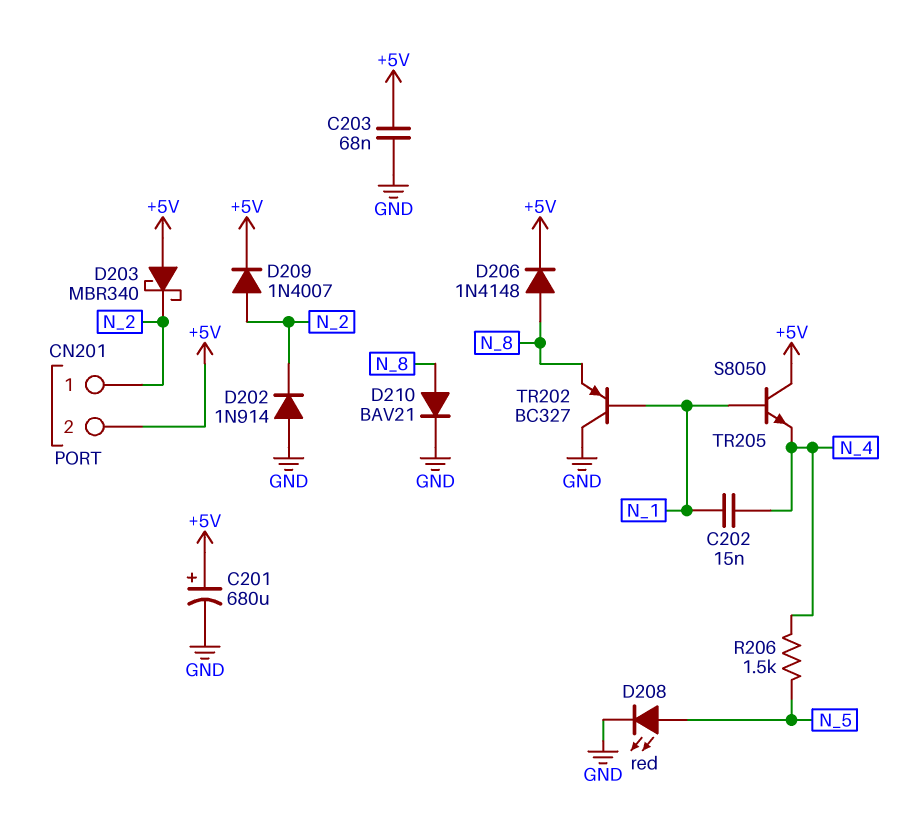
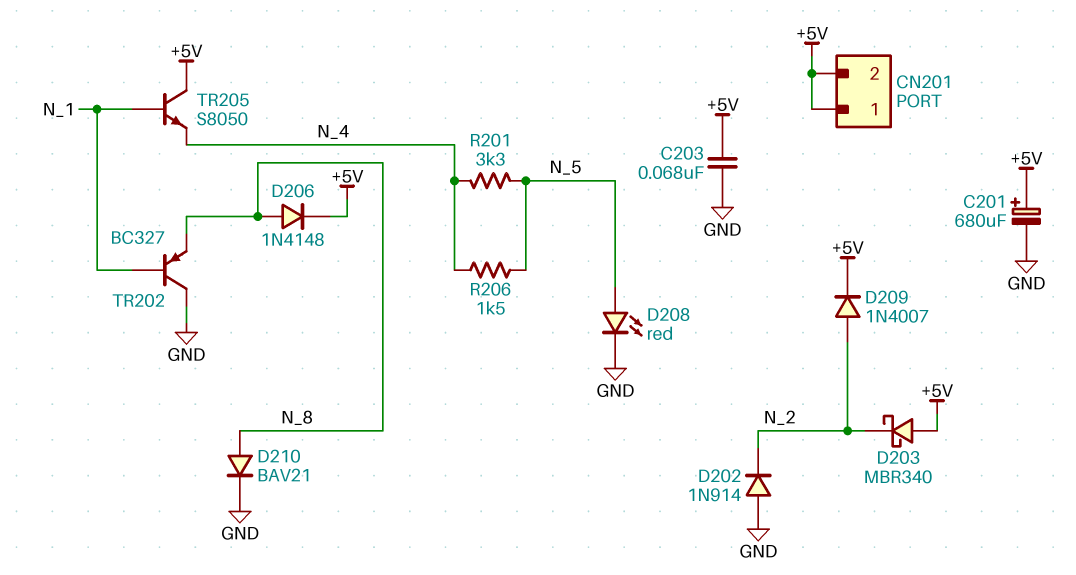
C202: 15nF (N_1, N_4) -> none
CN201 pin 1: N_2 -> +5V
R201: none -> 3.3k (N_4, N_5)

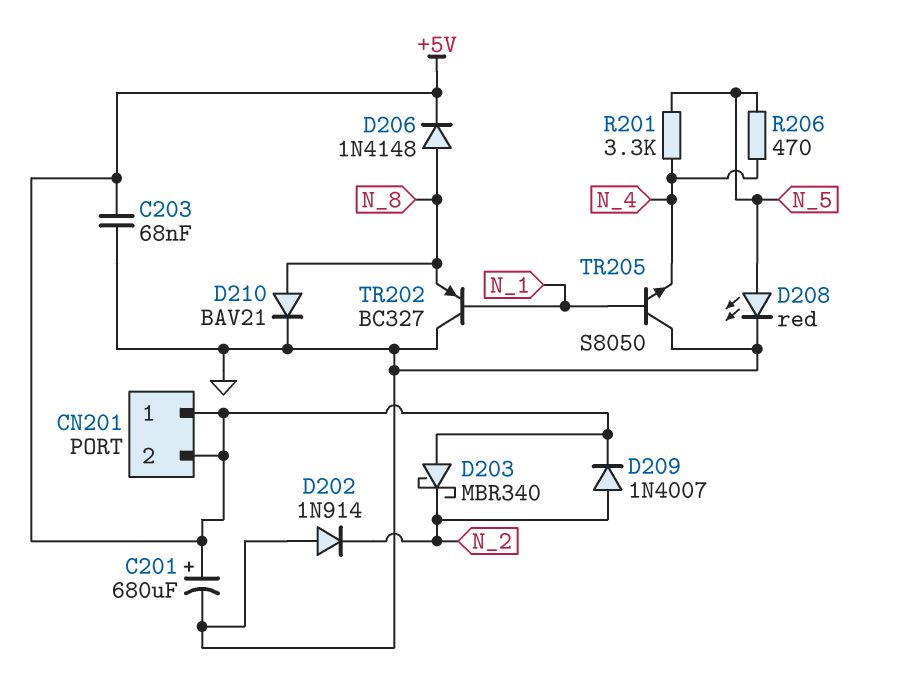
R206: 1.5k (N_4, N_5) -> 470 (N_4, N_5)
TR205: NPN S8050 (B N_1, C +5V, E N_4) -> NPN S8050 (B N_1, C GND, E N_4)

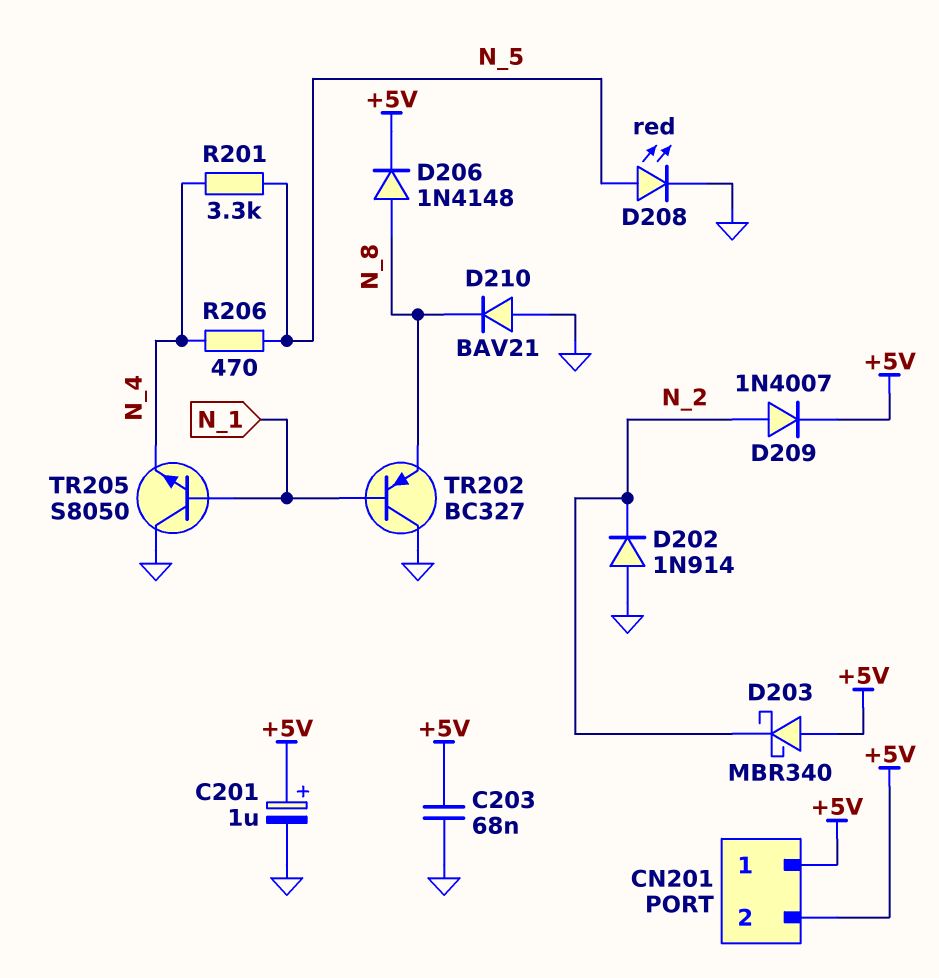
C201: 680uF (plus +5V, minus GND) -> 1uF (plus +5V, minus GND)
D210: diode BAV21 (A N_8, K GND) -> diode BAV21 (A GND, K N_8)

